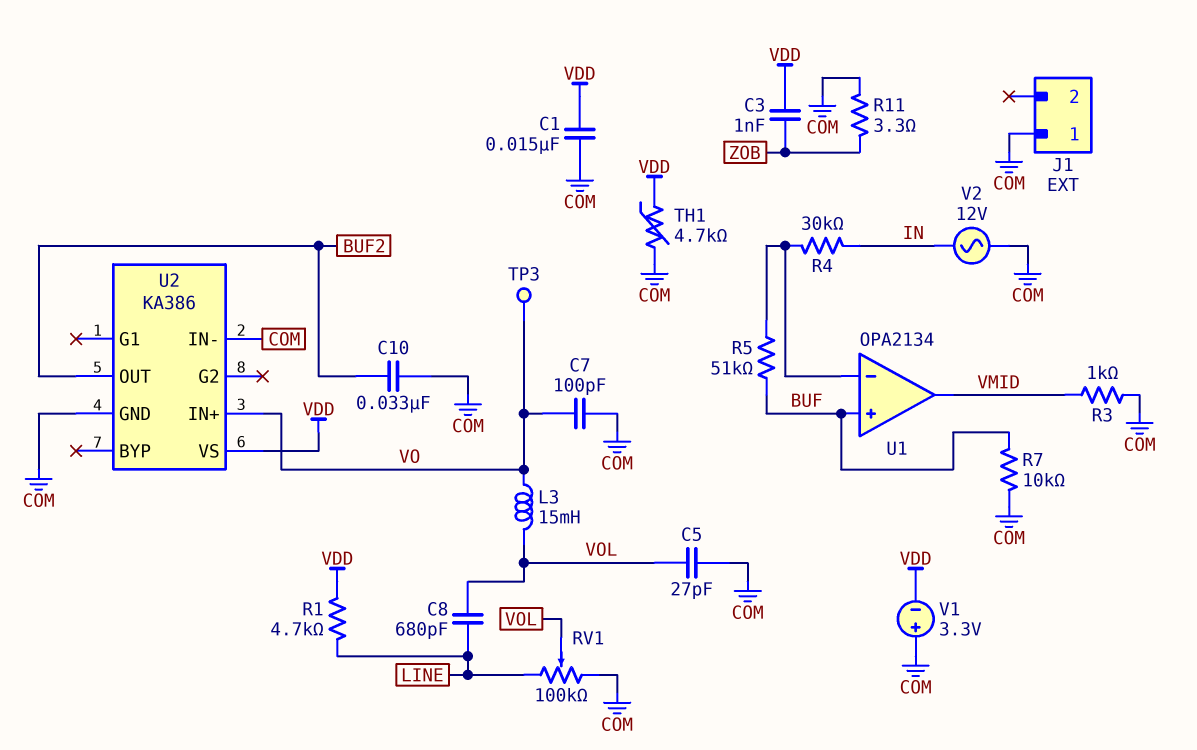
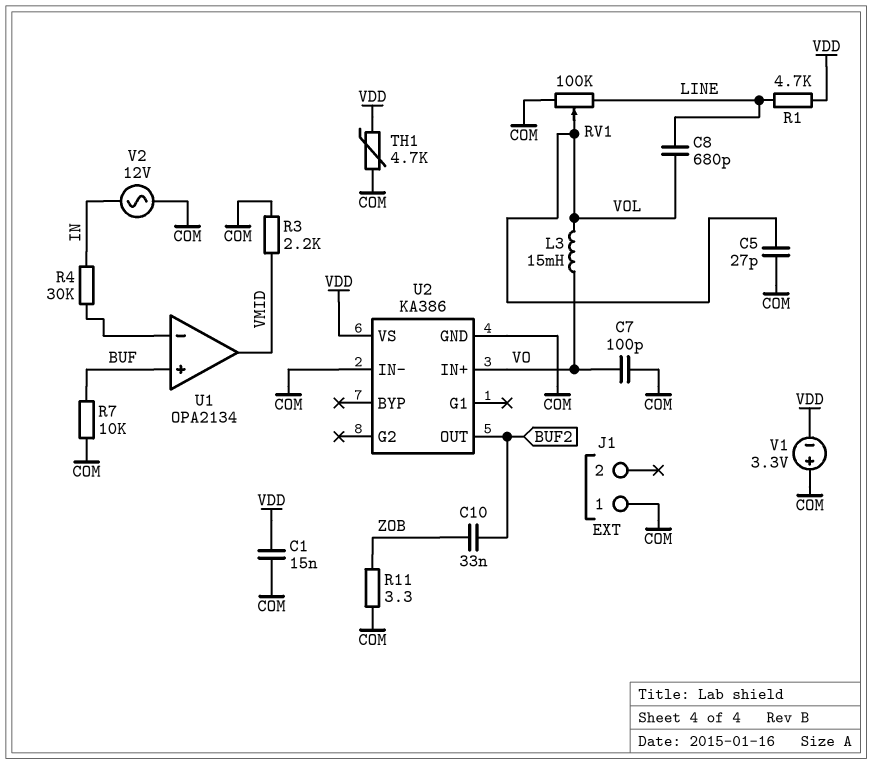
C3: 1nF (VDD, ZOB) -> none
C10: 33nF (BUF2, COM) -> 33nF (BUF2, ZOB)
R3: 1k (COM, VMID) -> 2.2k (COM, VMID)
R5: 51k (BUF, U1/in-) -> none
TP3: test point (VO) -> none

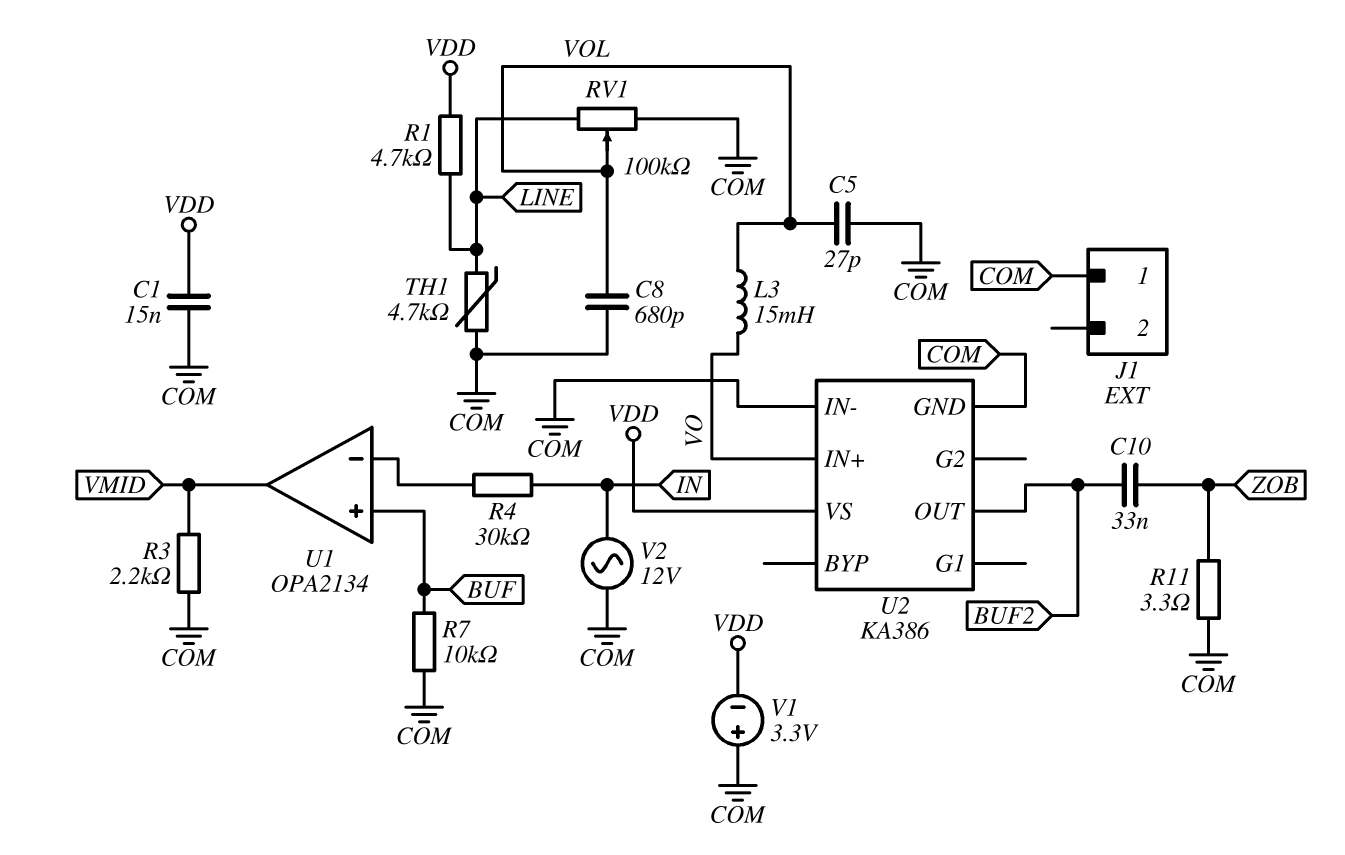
C7: 100pF (COM, VO) -> none
C8: 680pF (LINE, VOL) -> 680pF (COM, VOL)
TH1: 4.7k (COM, VDD) -> 4.7k (COM, LINE)

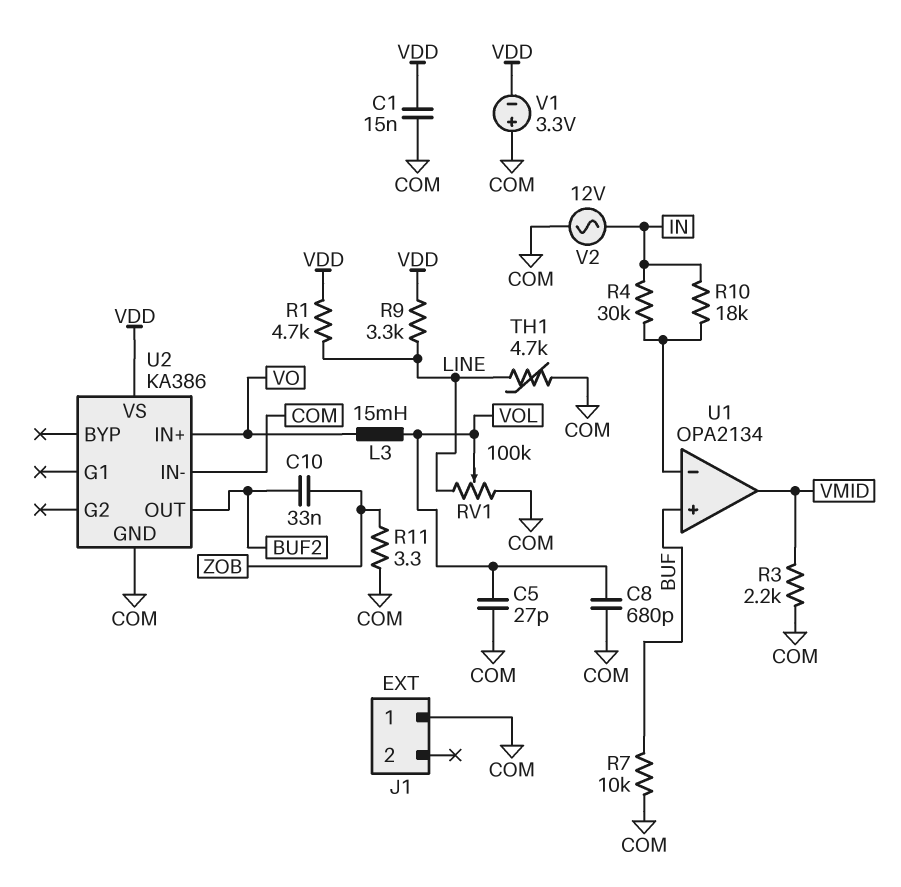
R9: none -> 3.3k (LINE, VDD)
R10: none -> 18k (IN, U1/in-)

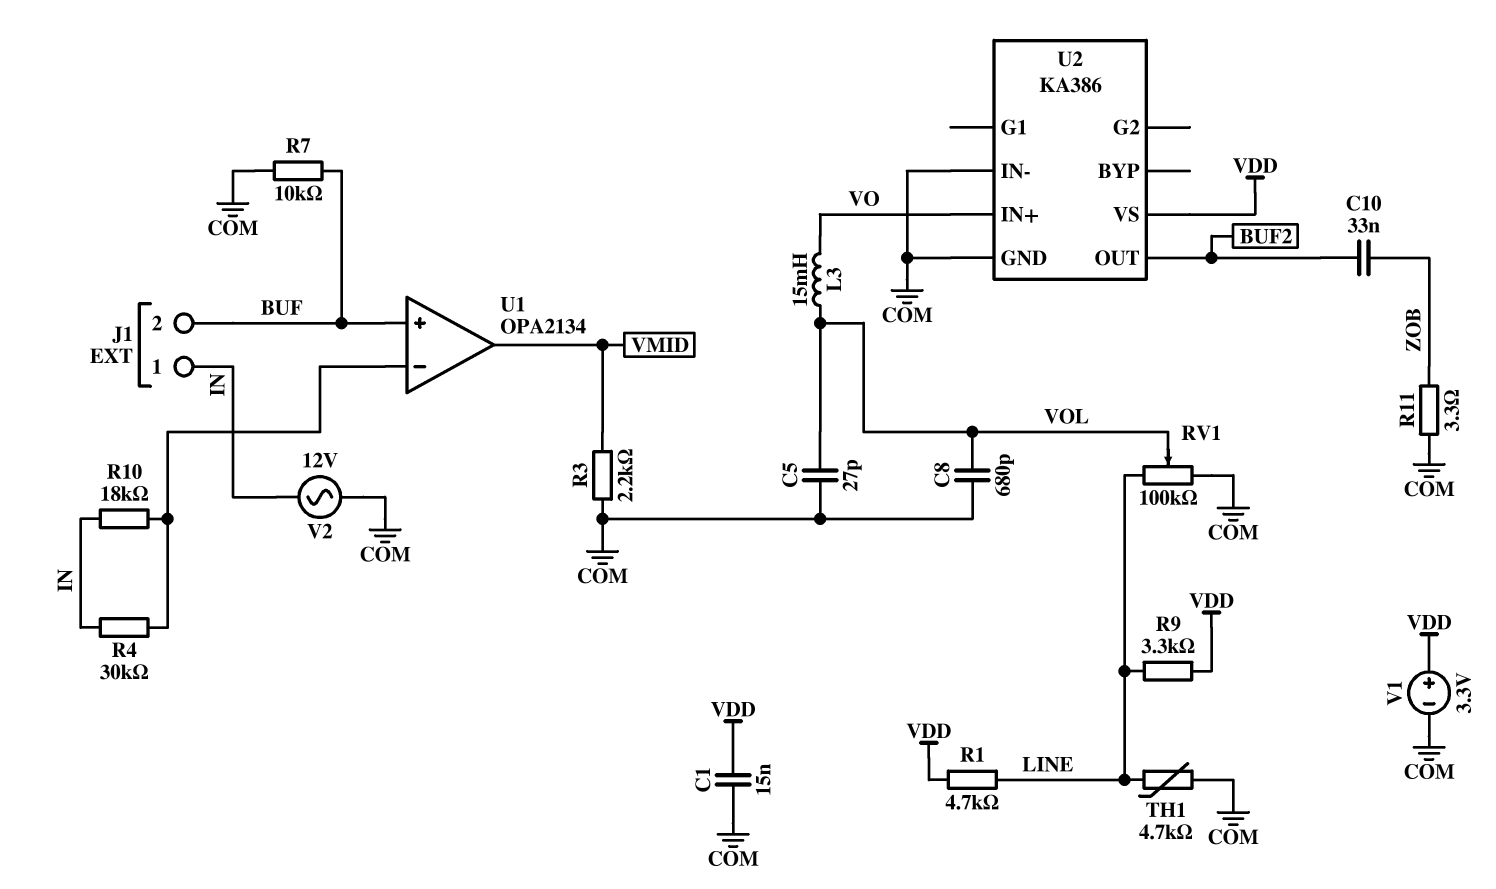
J1 pin 1: COM -> IN
J1 pin 2: none -> BUF
V1: 3.3V (plus COM, minus VDD) -> 3.3V (plus VDD, minus COM)

